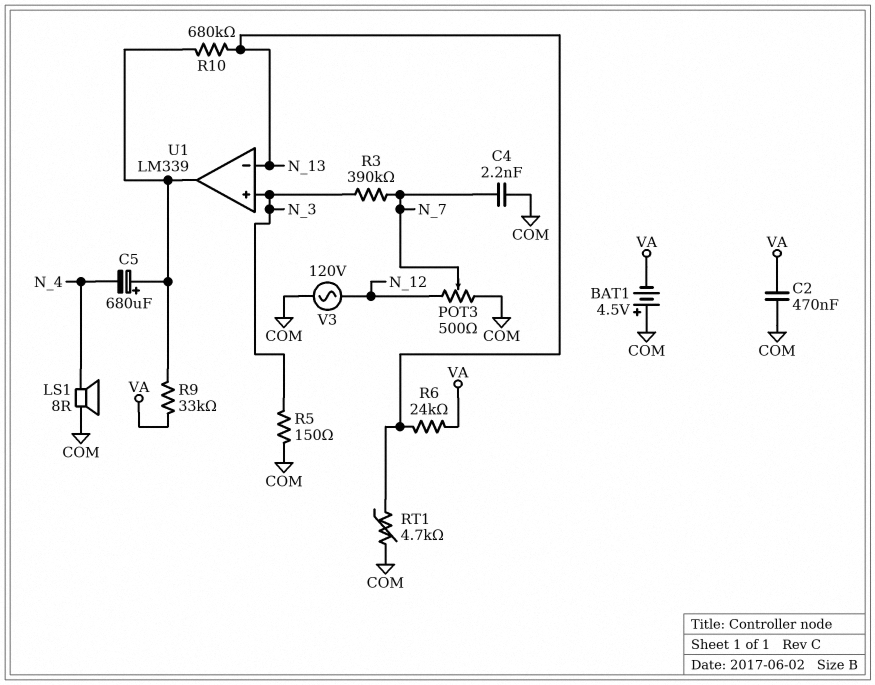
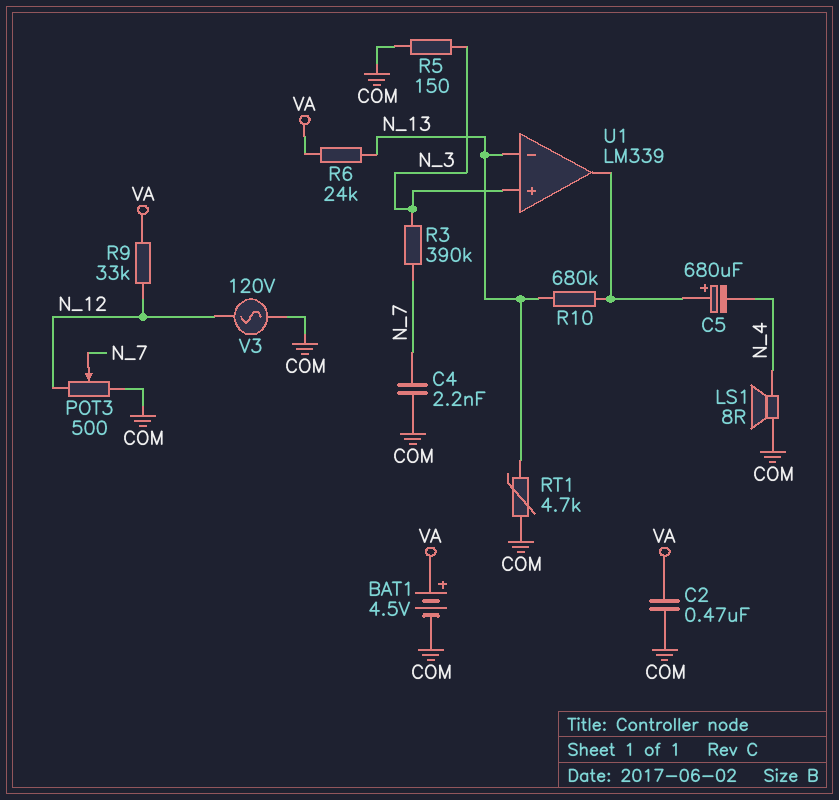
BAT1: 4.5V (plus COM, minus VA) -> 4.5V (plus VA, minus COM)
R9: 33k (U1/out, VA) -> 33k (N_12, VA)

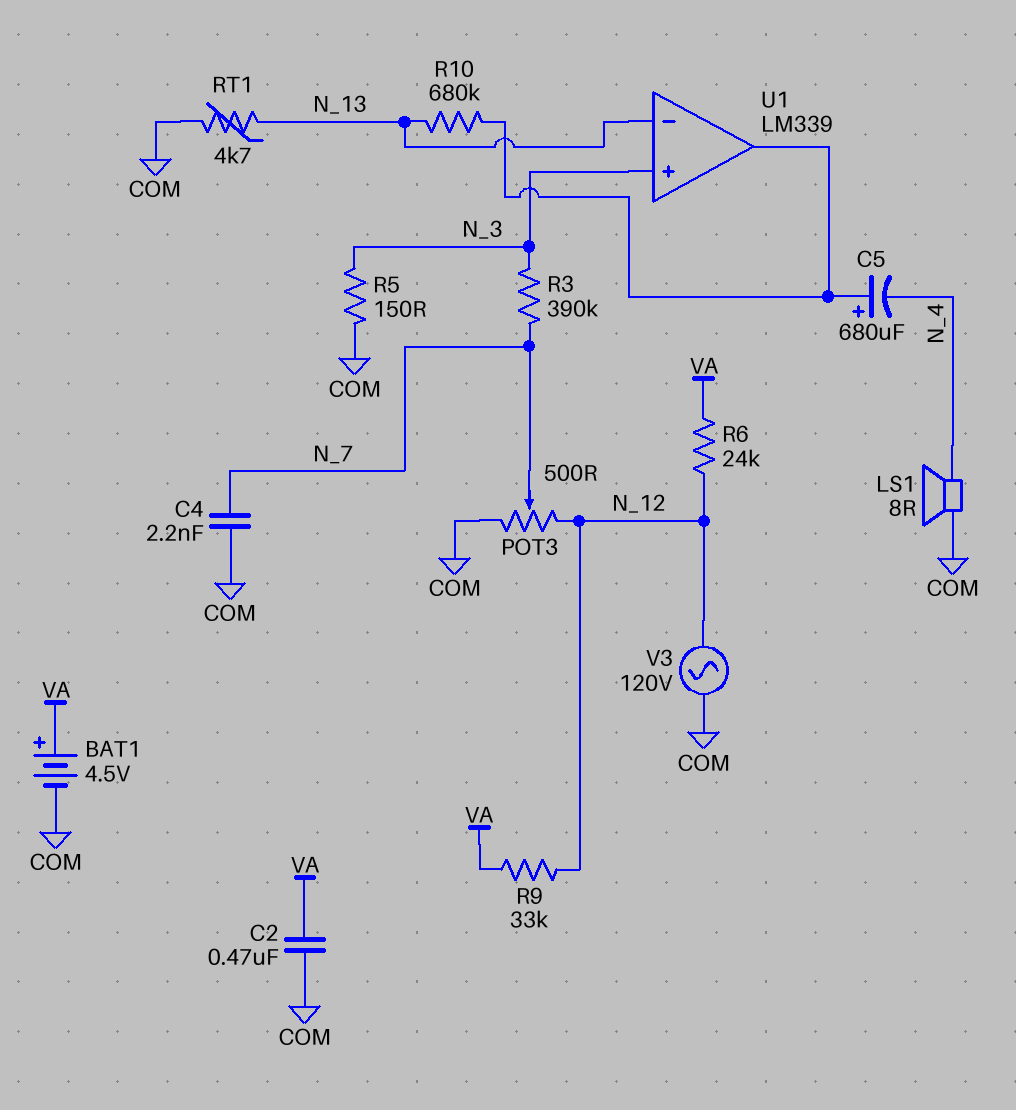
R6: 24k (N_13, VA) -> 24k (N_12, VA)

